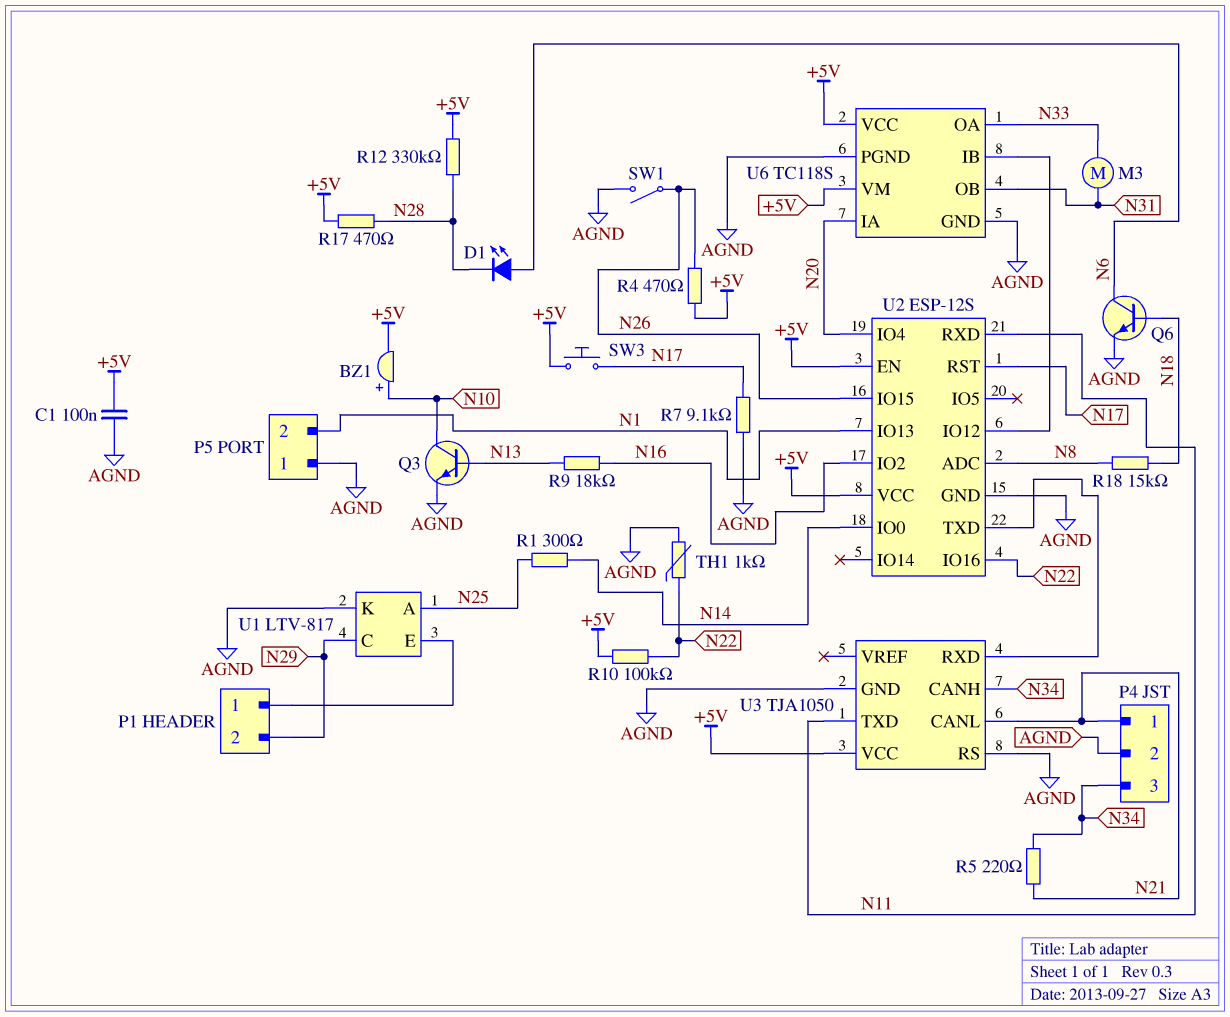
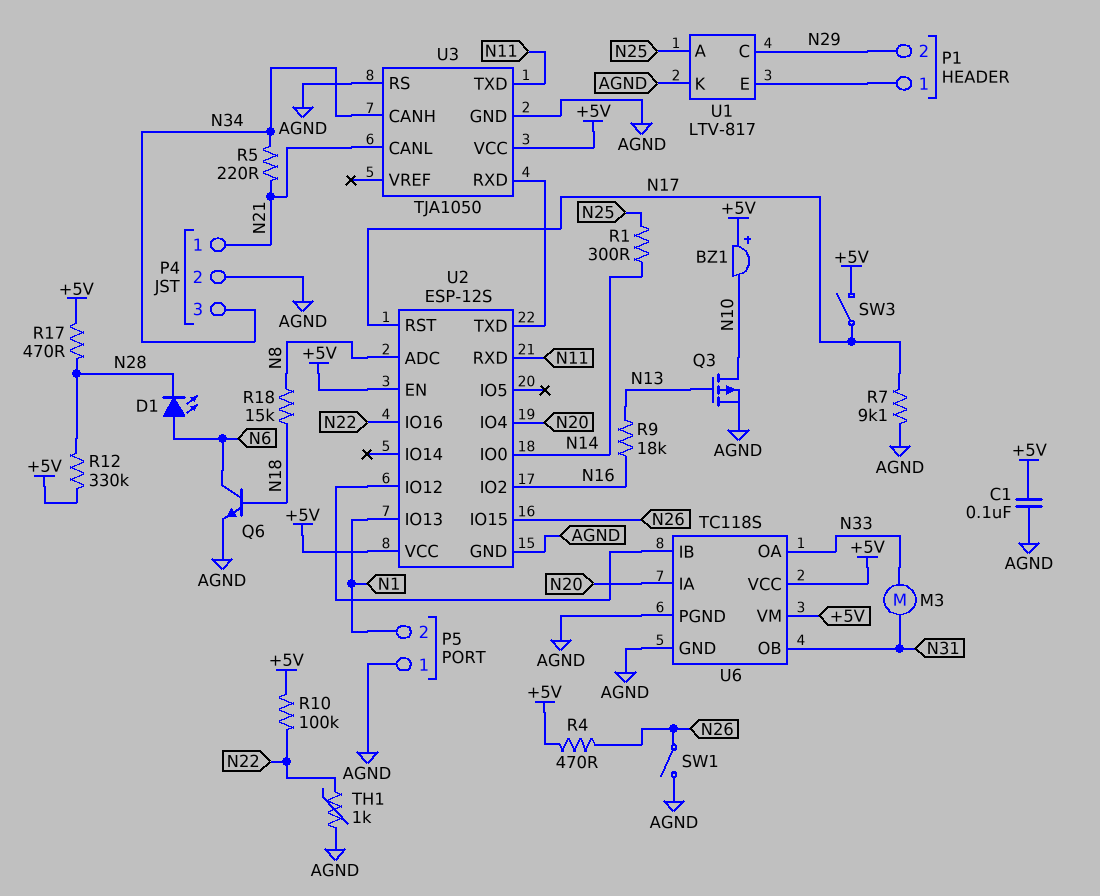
BZ1: buzzer (plus N10, minus +5V) -> buzzer (plus +5V, minus N10)
Q3: NPN (B N13, C N10, E AGND) -> PMOS (G N13, D N10, S AGND)
SW3: button (+5V, N17) -> switch (+5V, N17)

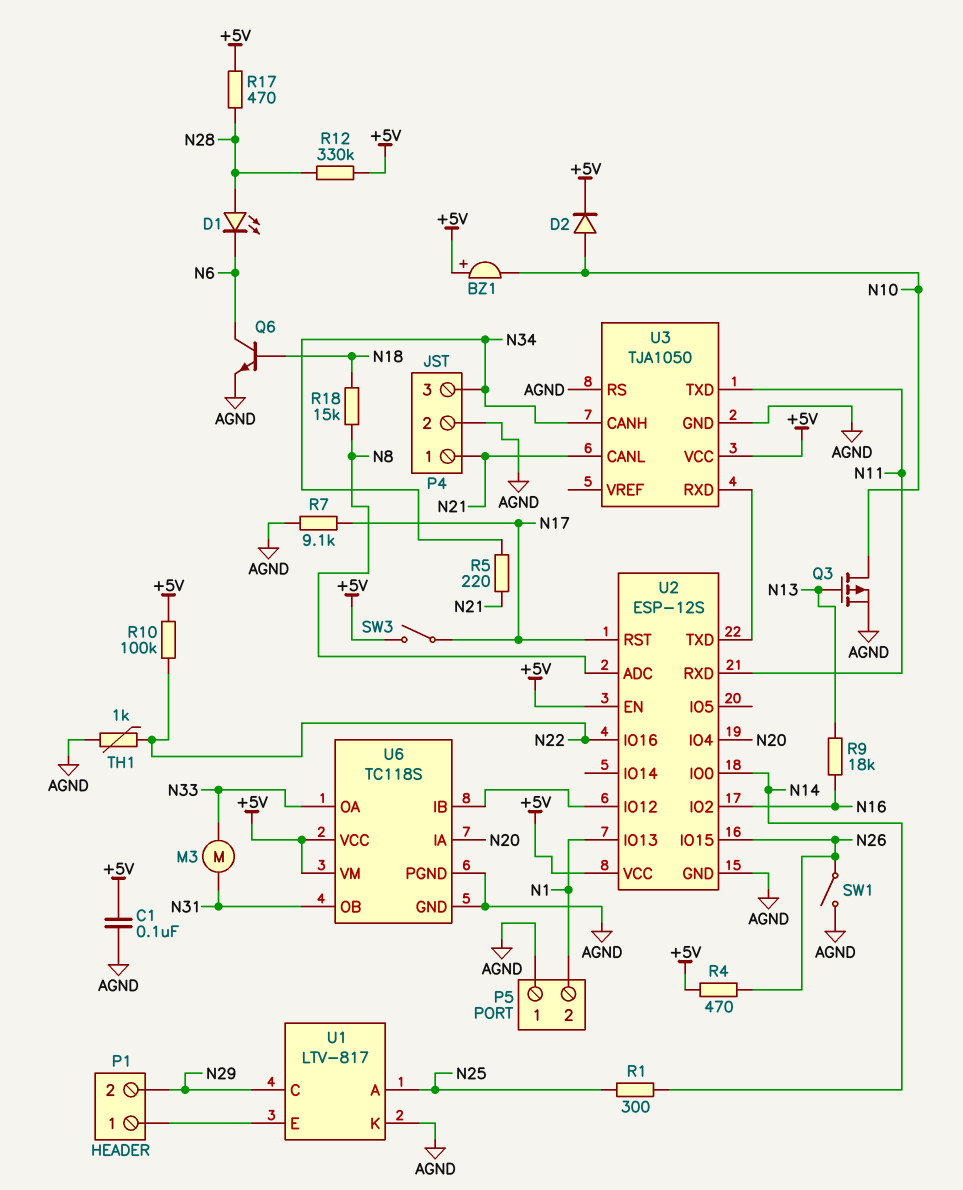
D1: LED (A N6, K N28) -> LED (A N28, K N6)
D2: none -> diode (A N10, K +5V)

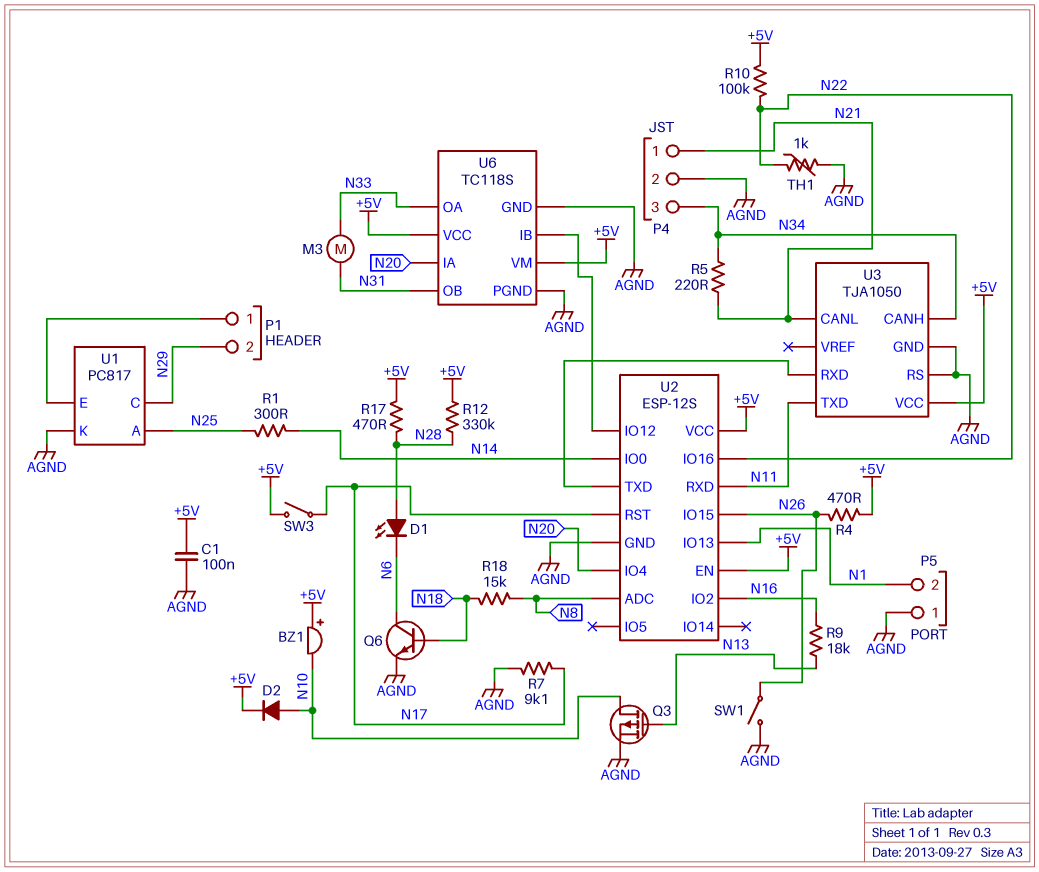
U1: LTV-817 -> PC817

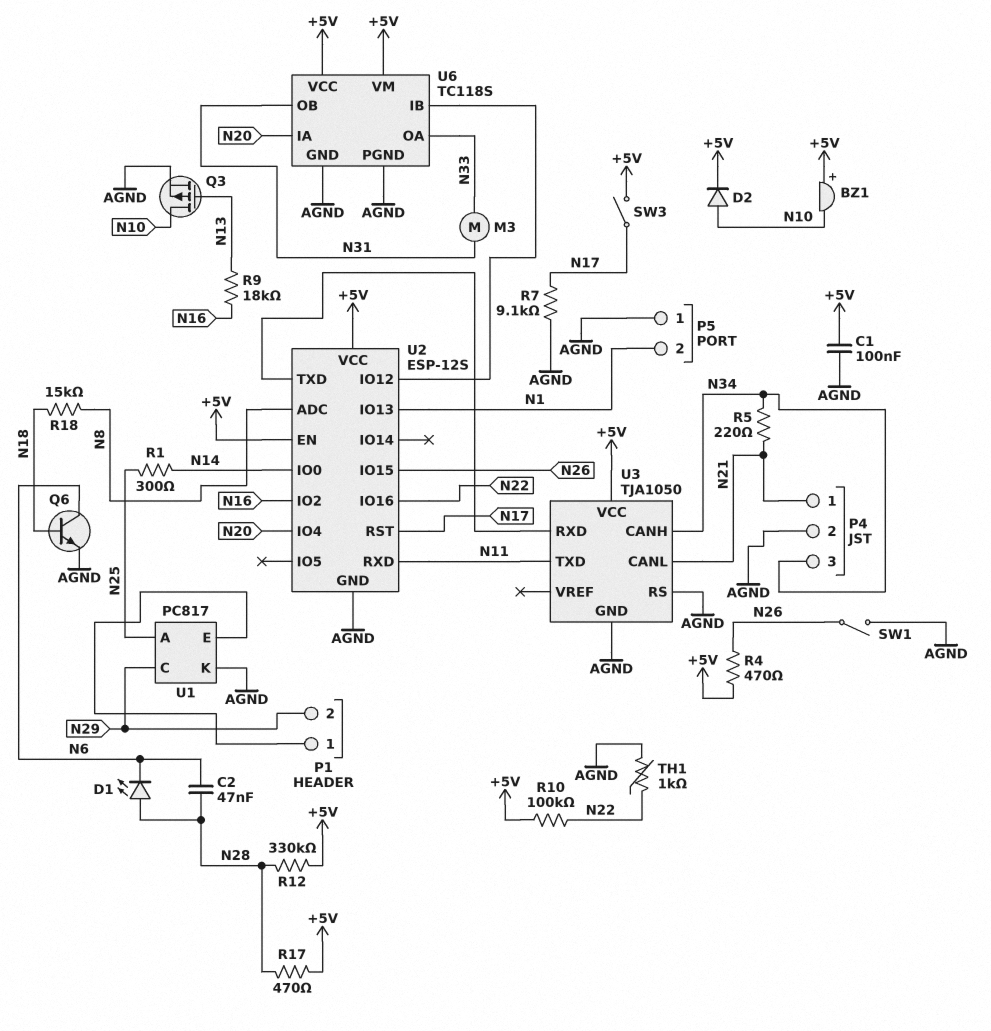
C2: none -> 47nF (N6, N28)

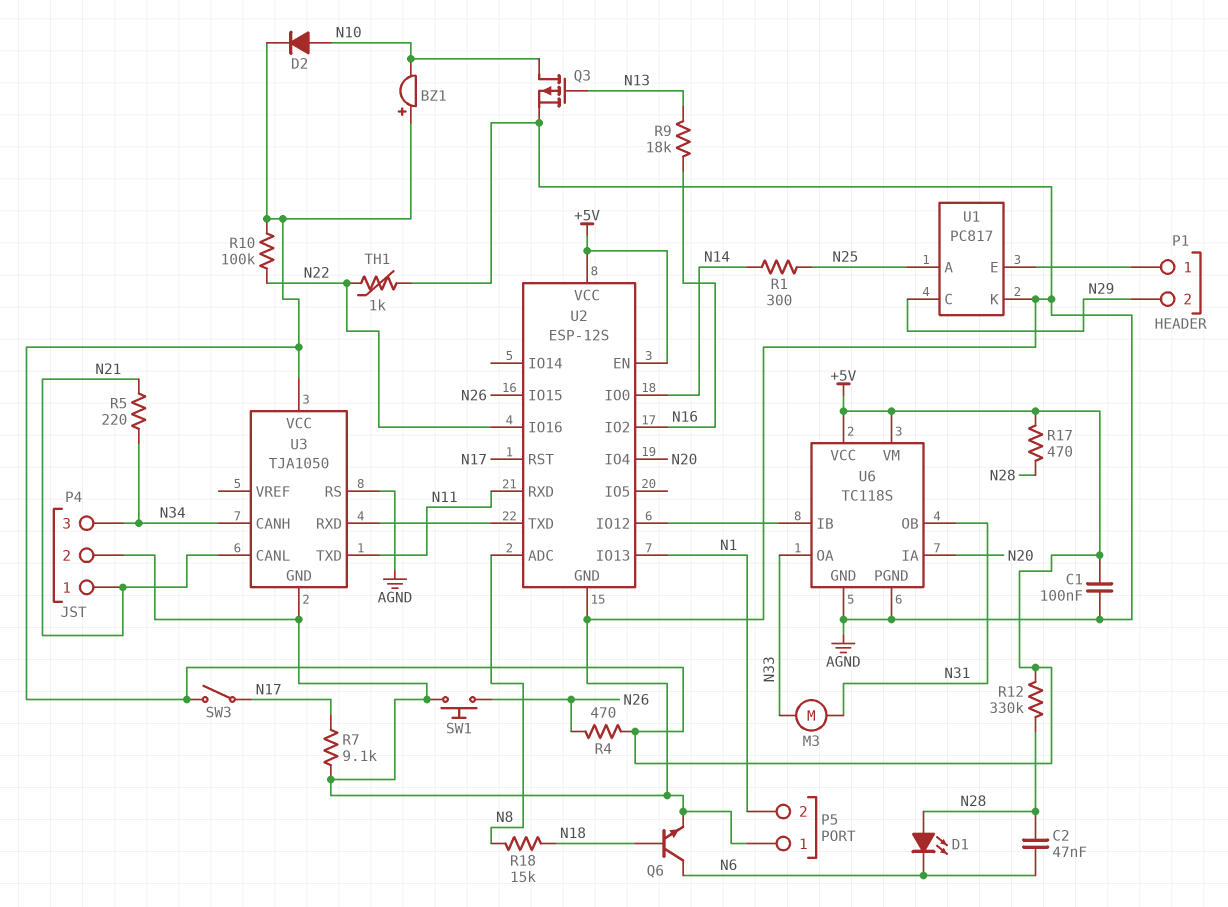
SW1: switch (AGND, N26) -> button (AGND, N26)

